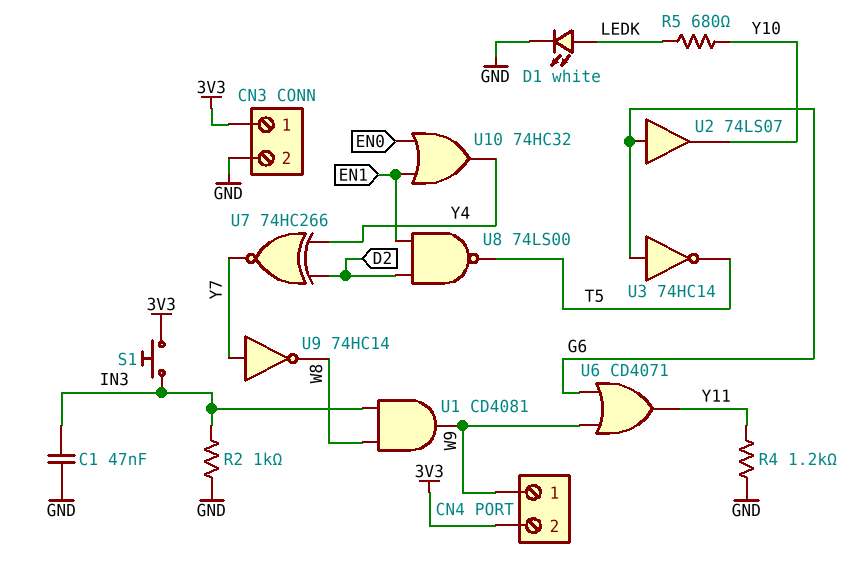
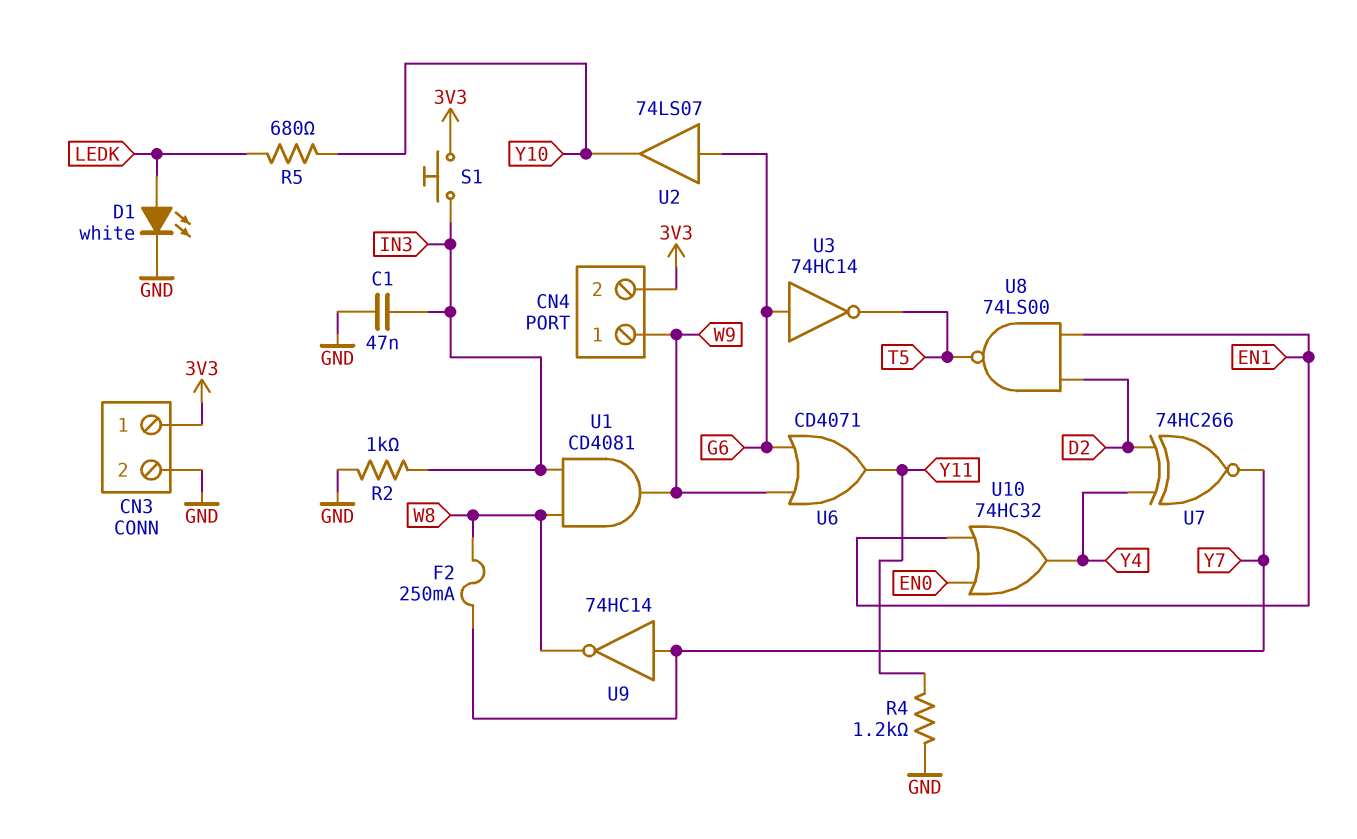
F2: none -> 250mA (W8, Y7)

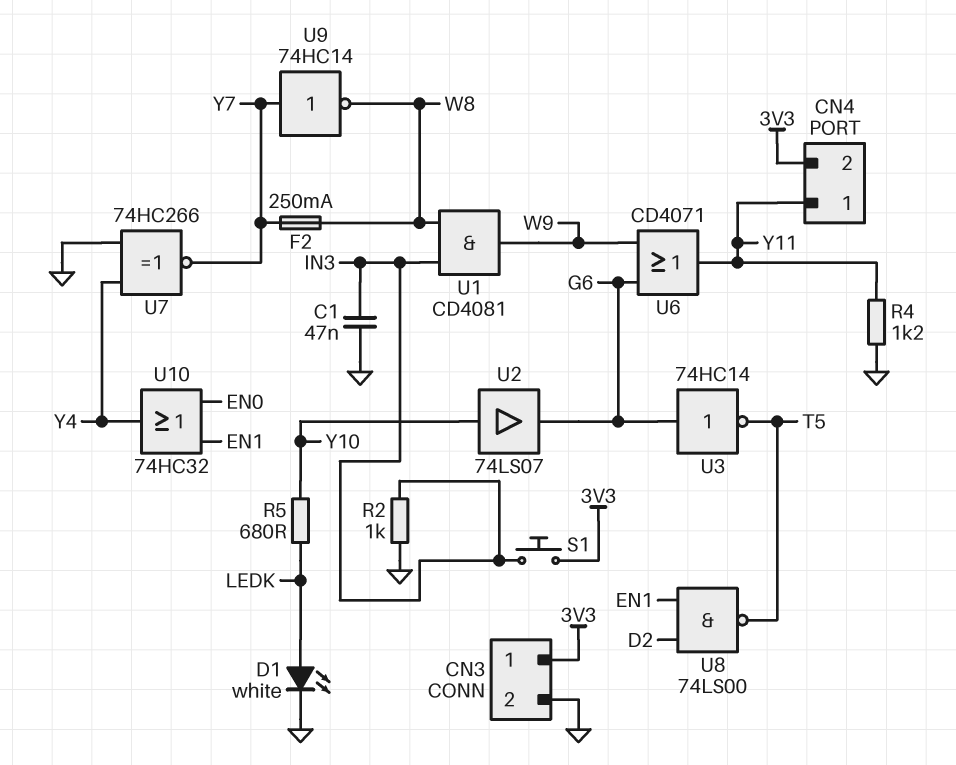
CN4 pin 1: W9 -> Y11
U2: buffer 74LS07 (in G6, out Y10) -> buffer 74LS07 (in Y10, out G6)
U7: XNOR 74HC266 (in D2, in Y4, out Y7) -> XNOR 74HC266 (in GND, in Y4, out Y7)

